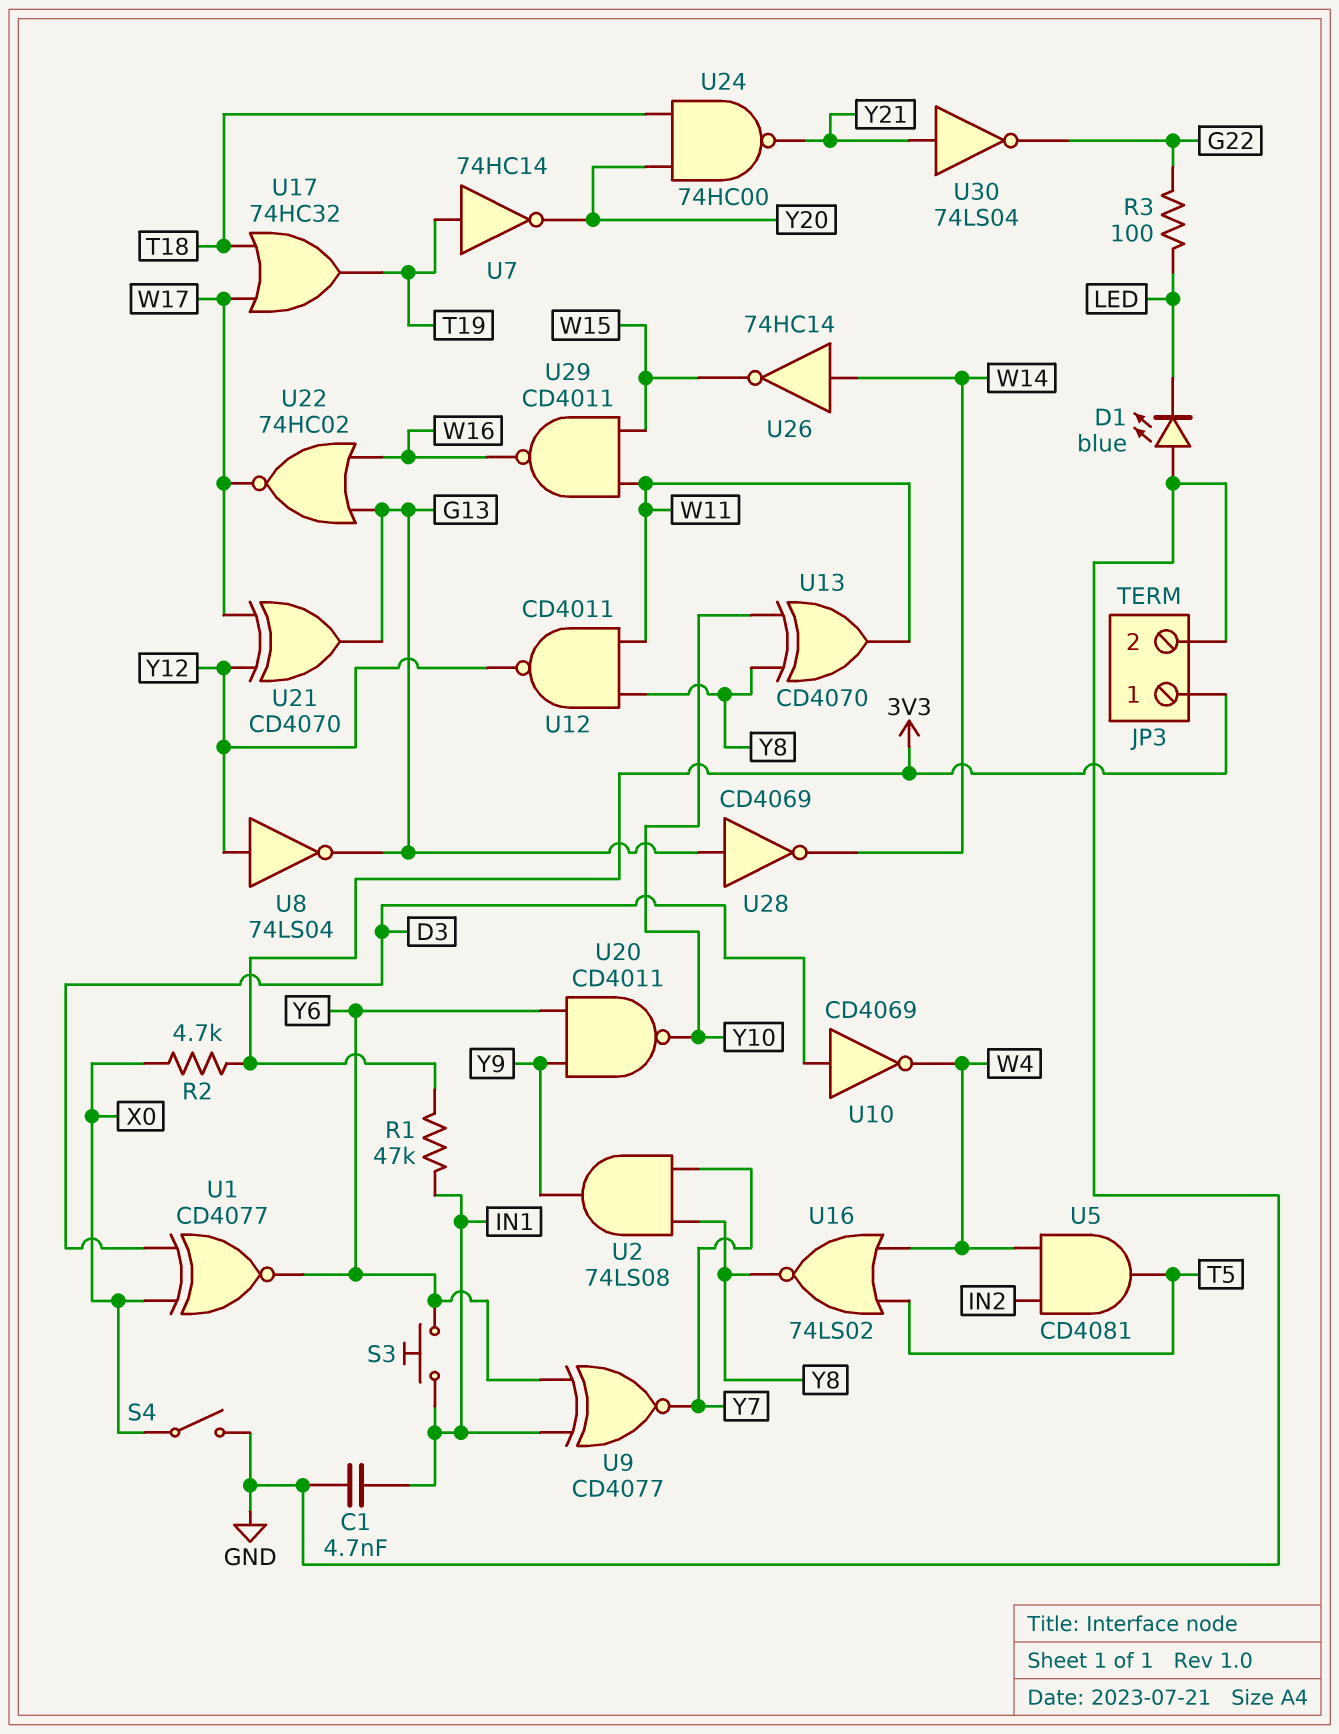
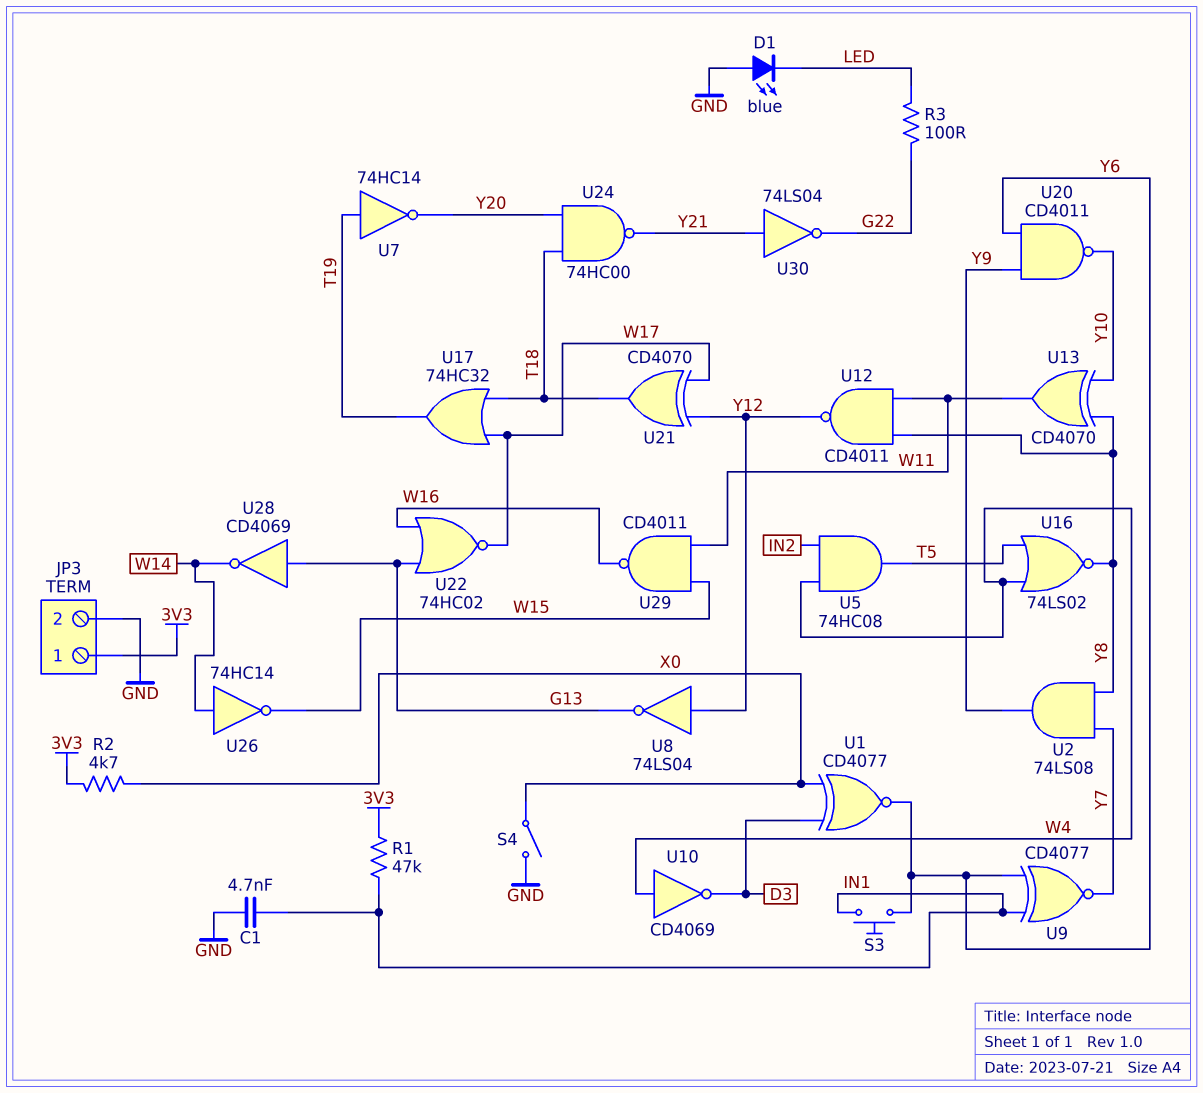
U5: AND CD4081 (in IN2, in W4, out T5) -> AND 74HC08 (in IN2, in W4, out T5)
U10: NOT CD4069 (in D3, out W4) -> NOT CD4069 (in W4, out D3)
U21: XOR CD4070 (in W17, in Y12, out G13) -> XOR CD4070 (in W17, in Y12, out T18)

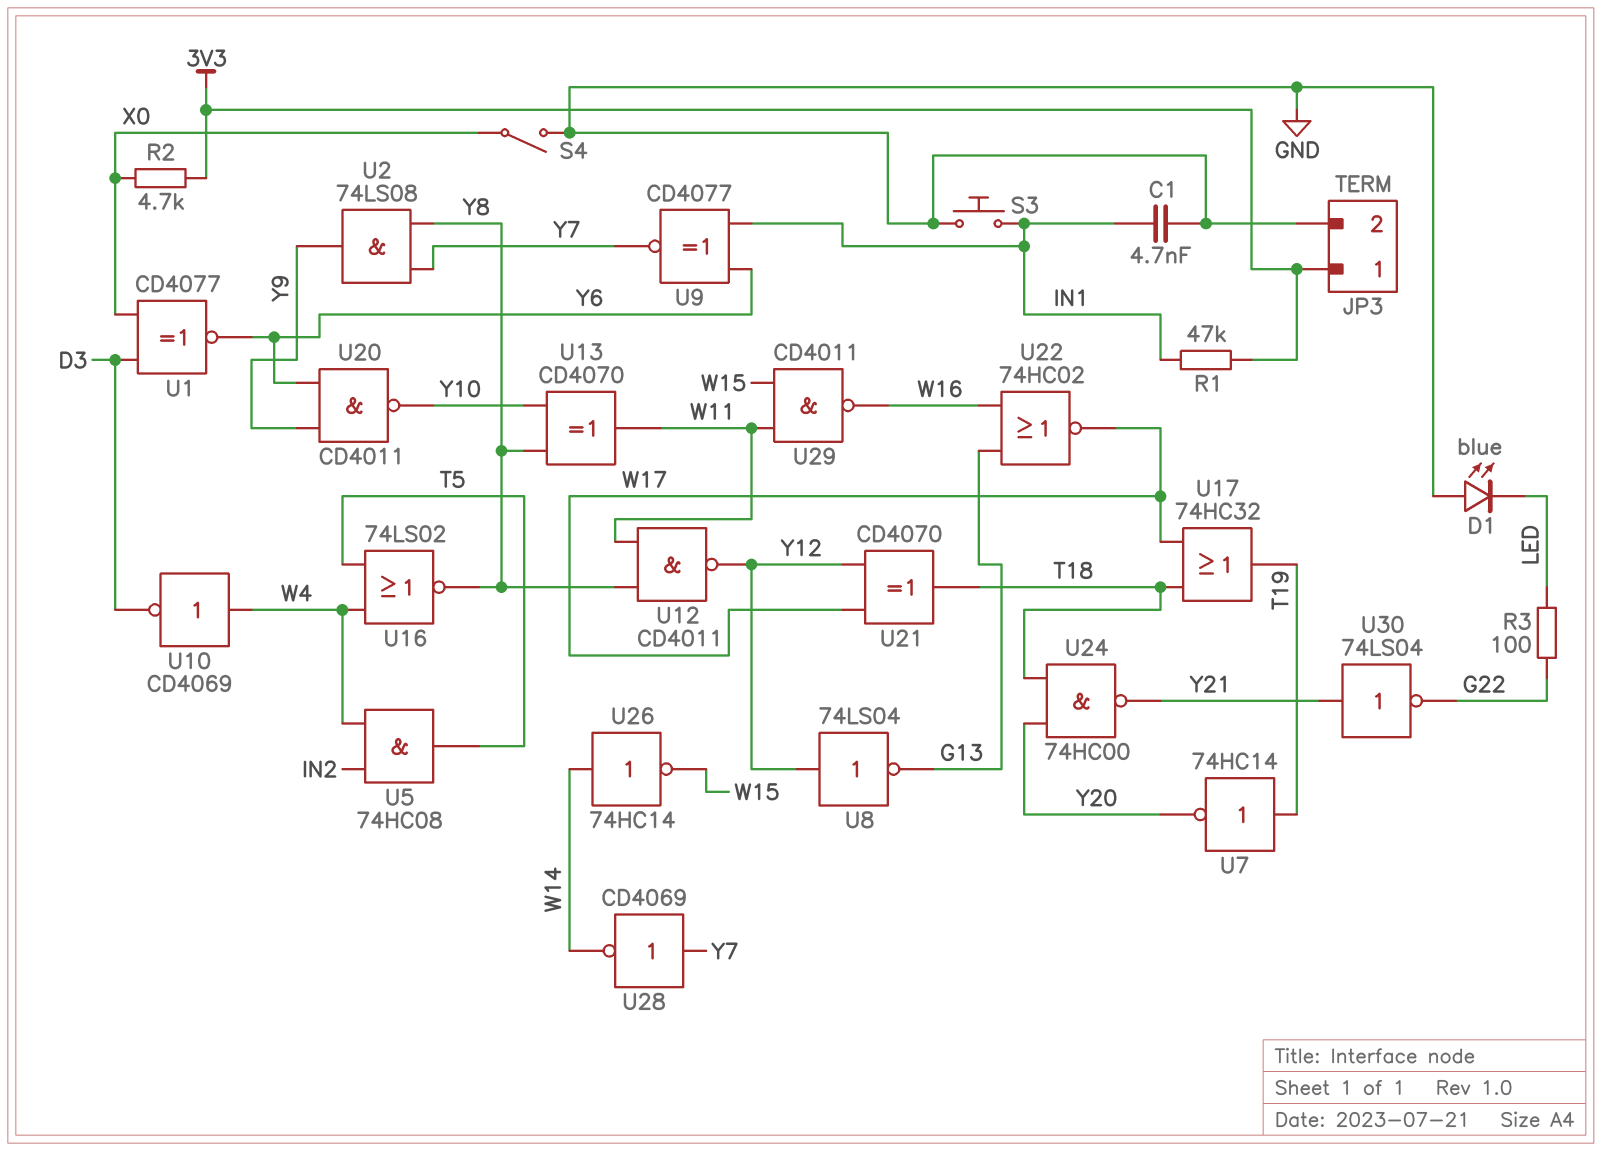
S3: button (IN1, Y6) -> button (GND, IN1)
U28: NOT CD4069 (in G13, out W14) -> NOT CD4069 (in Y7, out W14)

